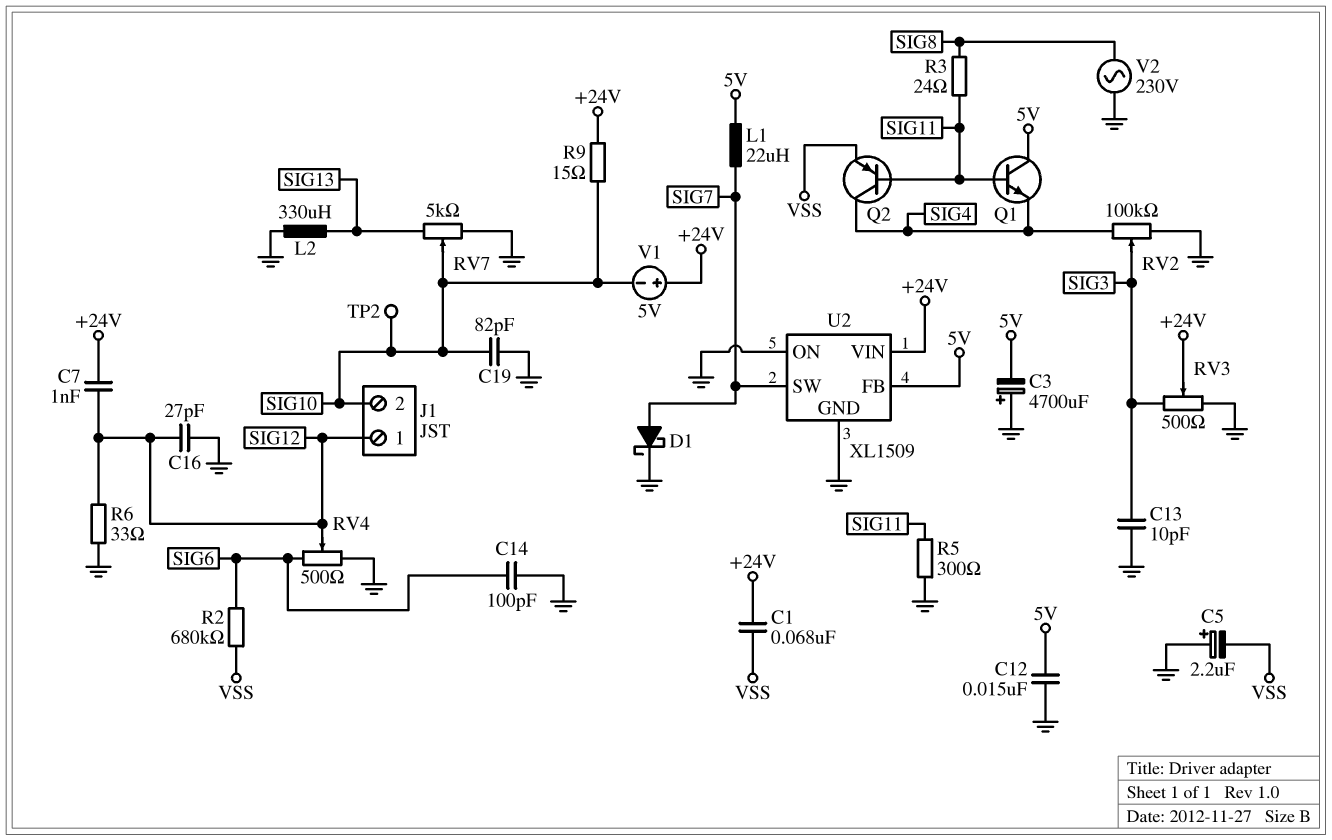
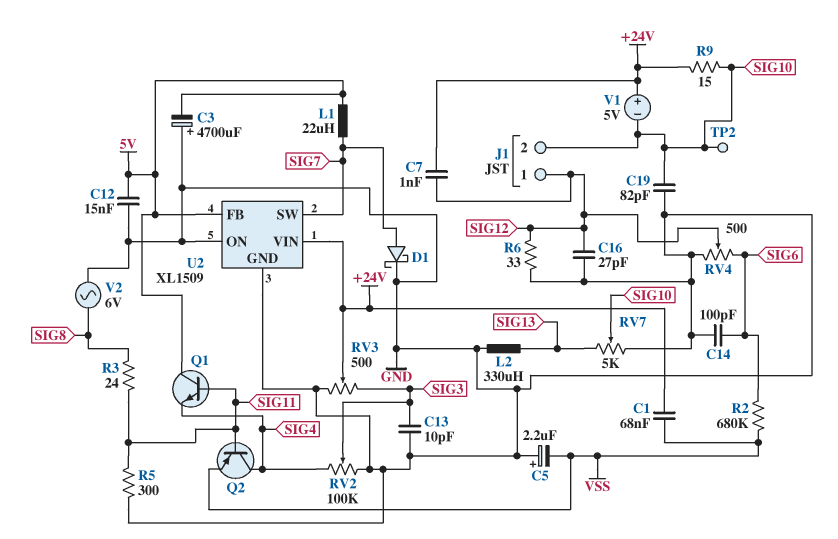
V2: AC 230V (GND, SIG8) -> AC 6V (GND, SIG8)

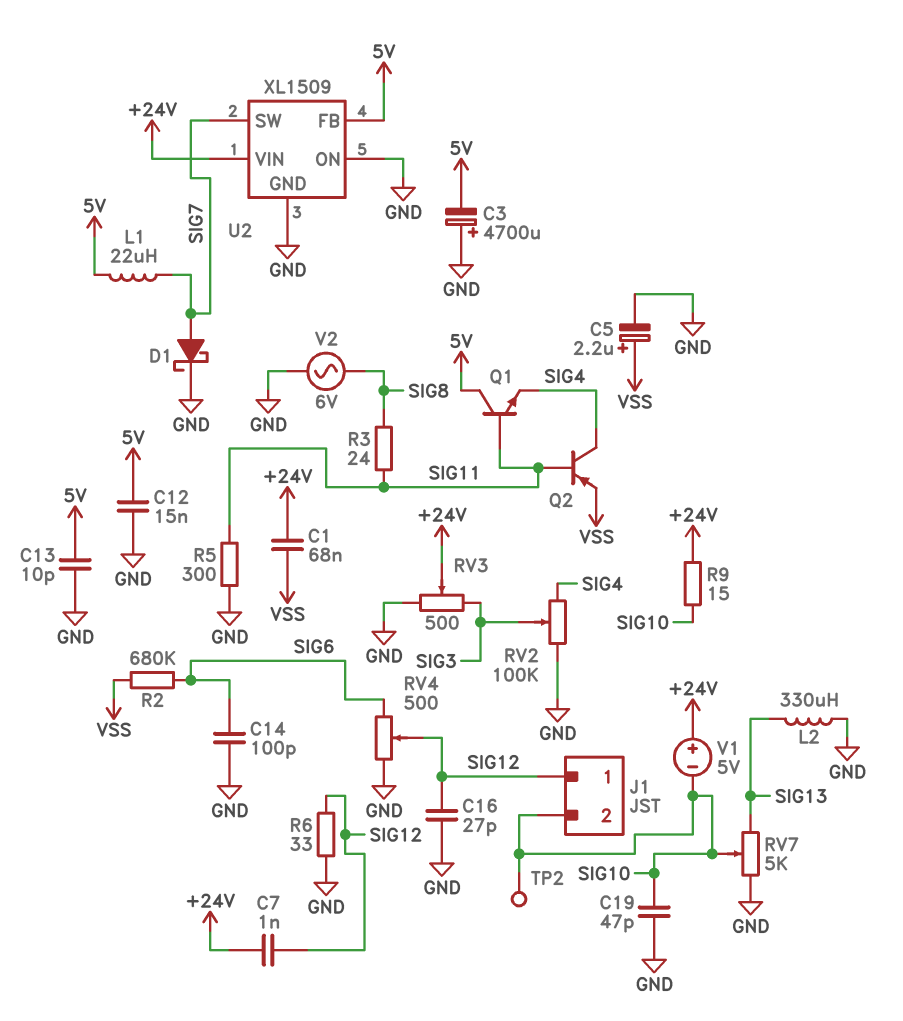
C5: 2.2uF (plus GND, minus VSS) -> 2.2uF (plus VSS, minus GND)
C13: 10pF (GND, SIG3) -> 10pF (5V, GND)
C19: 82pF (GND, SIG10) -> 47pF (GND, SIG10)

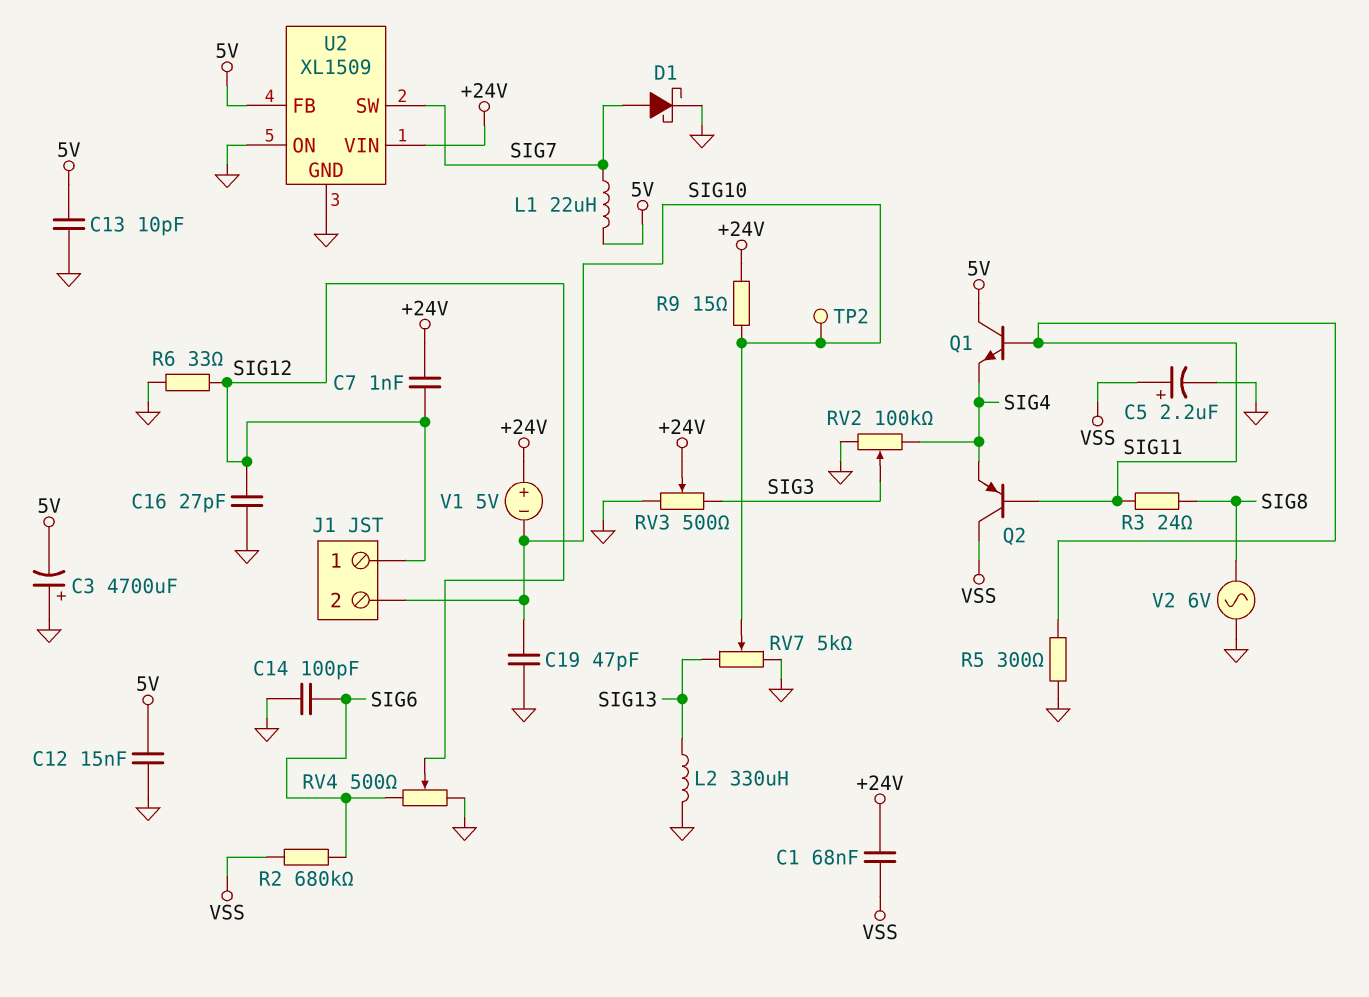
Q2: PNP (B SIG11, C SIG4, E VSS) -> PNP (B SIG11, C VSS, E SIG4)

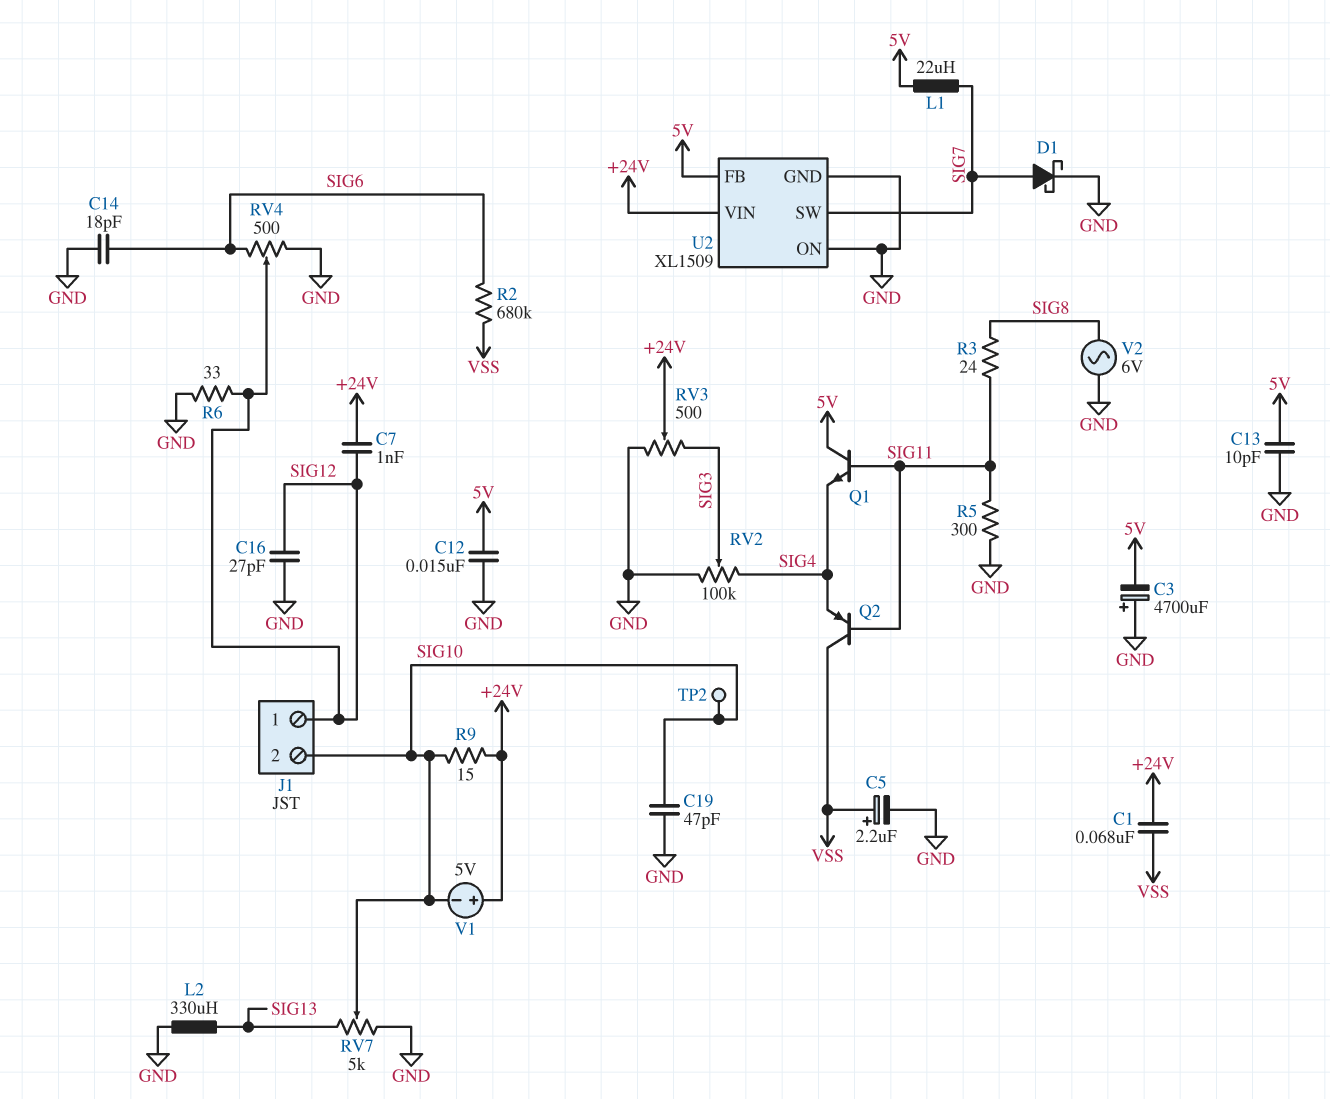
C14: 100pF (GND, SIG6) -> 18pF (GND, SIG6)

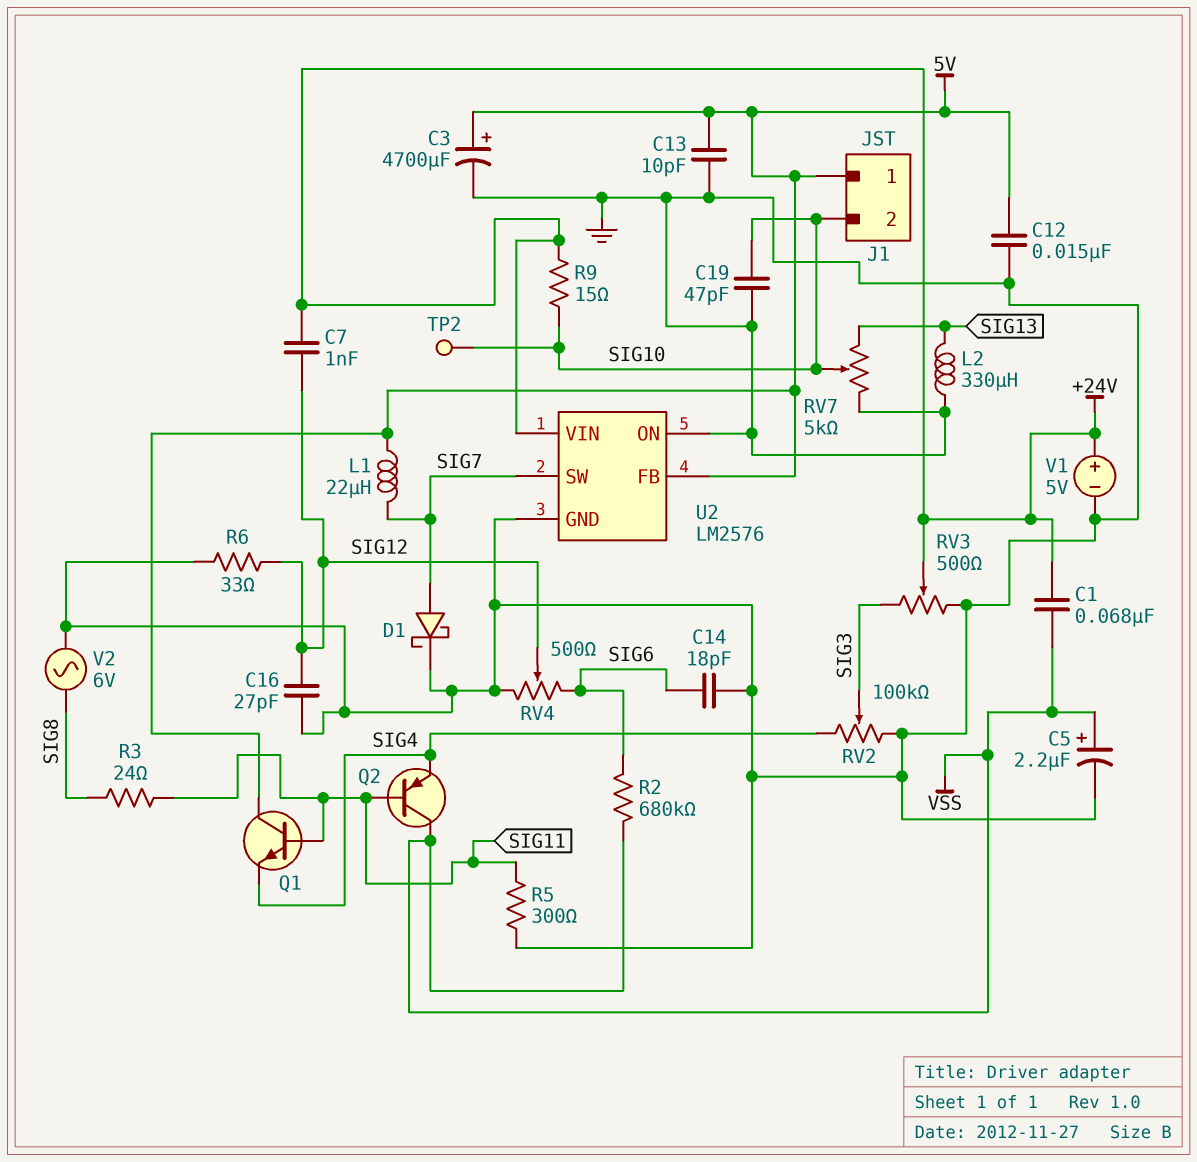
C3: 4700uF (plus GND, minus 5V) -> 4700uF (plus 5V, minus GND)
J1 pin 1: SIG12 -> 5V
U2: XL1509 -> LM2576
V1: 5V (plus +24V, minus SIG10) -> 5V (plus +24V, minus GND)

